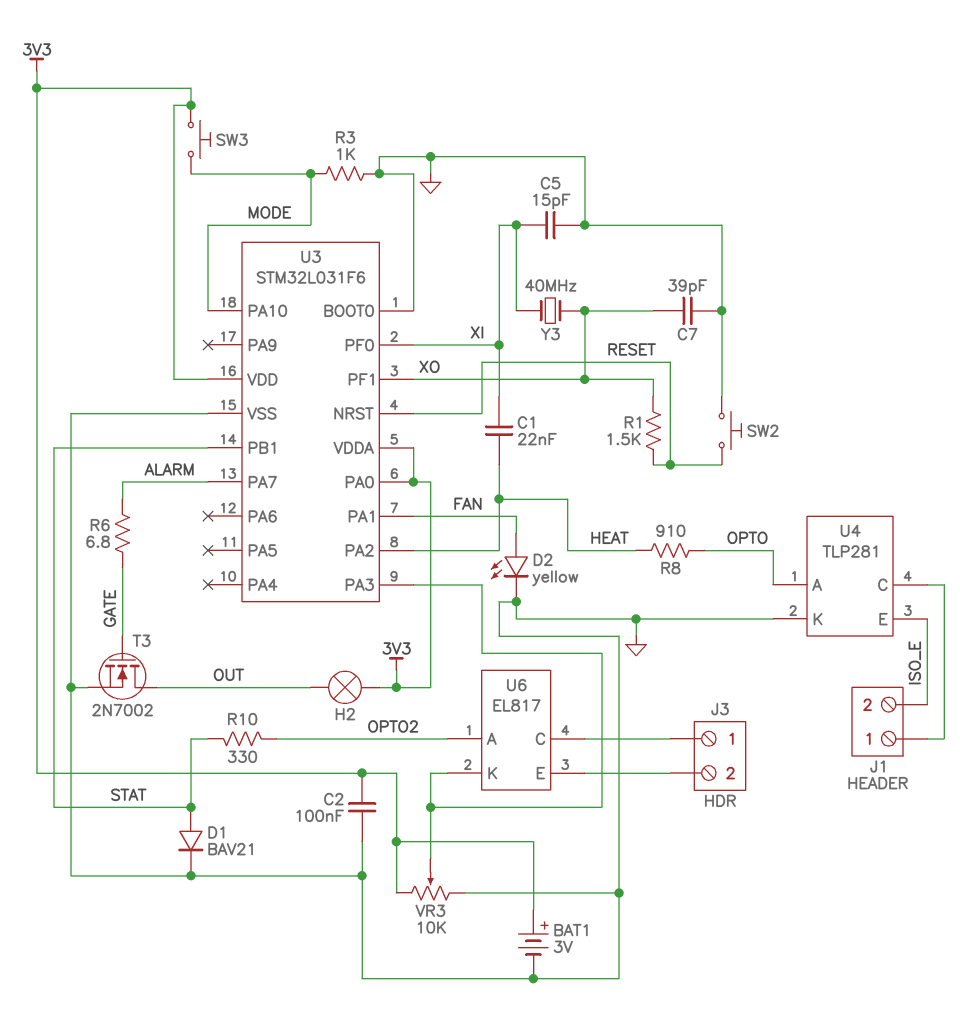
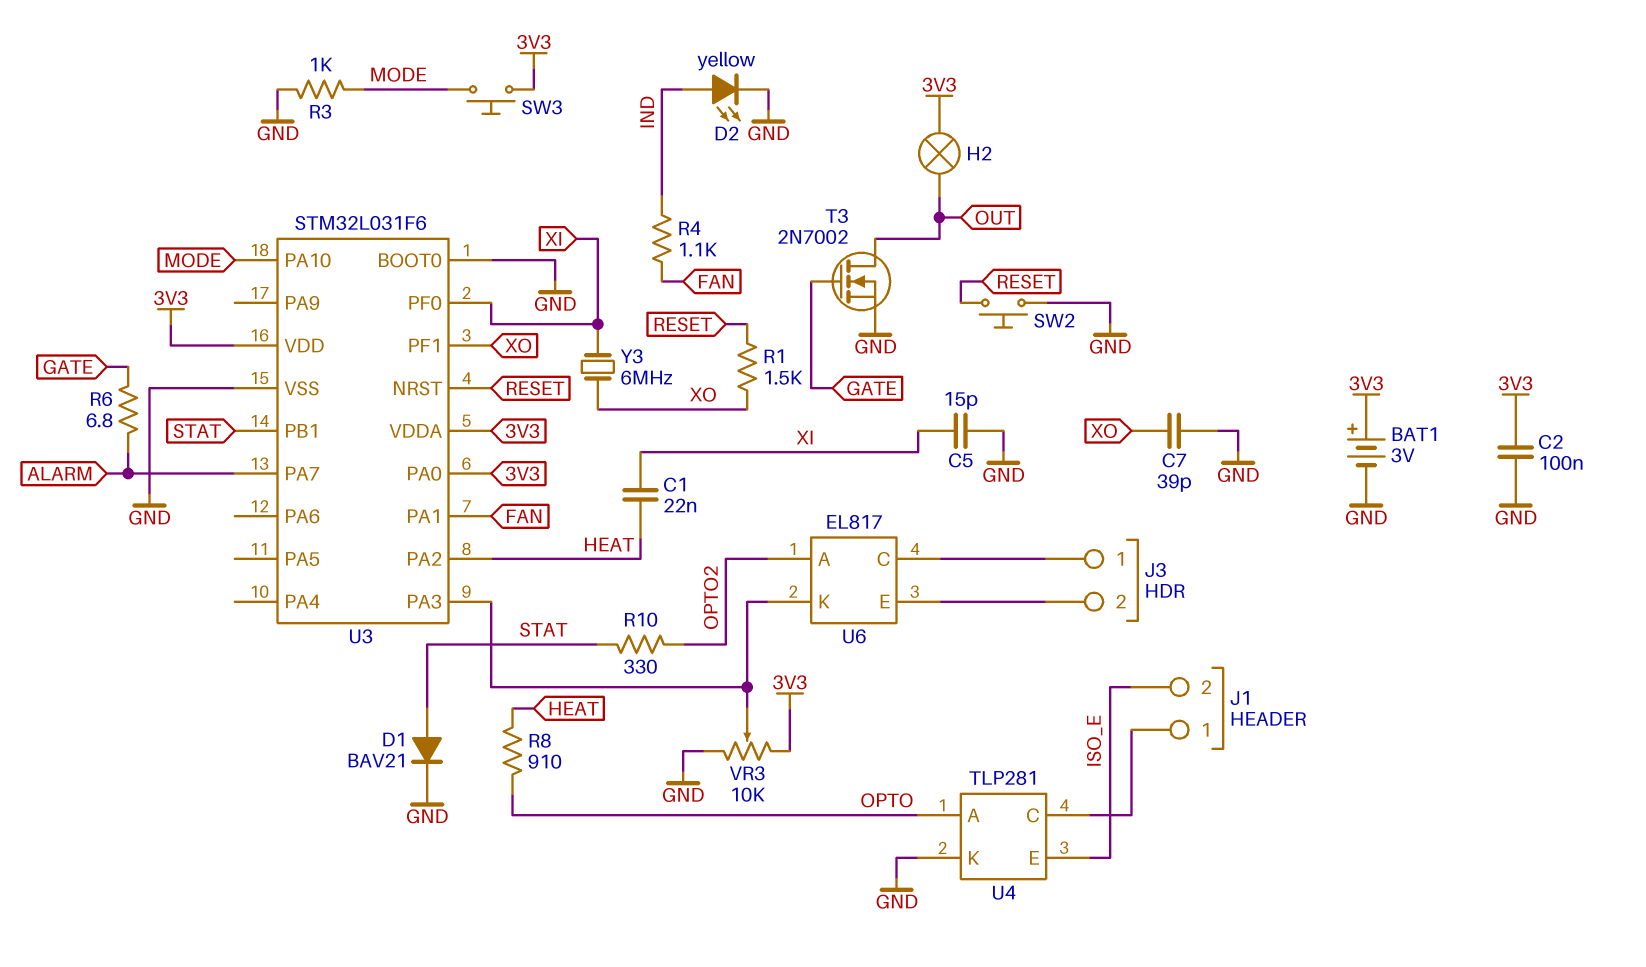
D2: LED yellow (A FAN, K GND) -> LED yellow (A IND, K GND)
R4: none -> 1.1k (FAN, IND)
Y3: 40MHz (XI, XO) -> 6MHz (XI, XO)

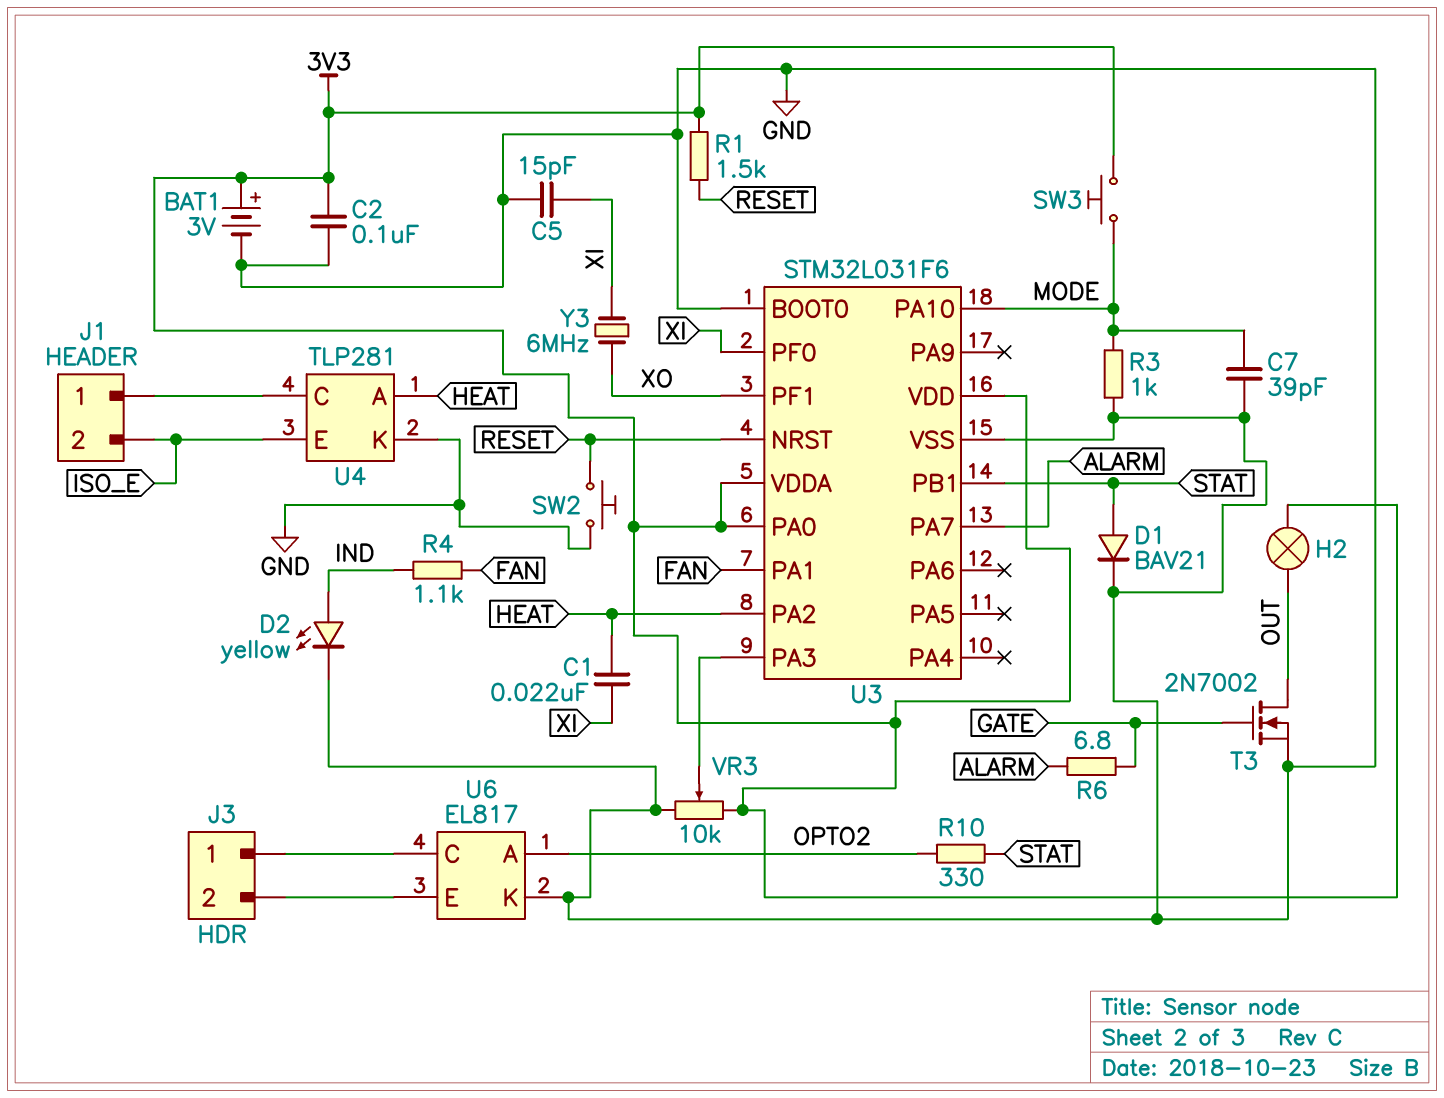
C7: 39pF (GND, XO) -> 39pF (GND, MODE)
R1: 1.5k (RESET, XO) -> 1.5k (3V3, RESET)
R8: 910 (HEAT, OPTO) -> none
U4 pin A: OPTO -> HEAT
U6 pin K: U3/PA3 -> GND

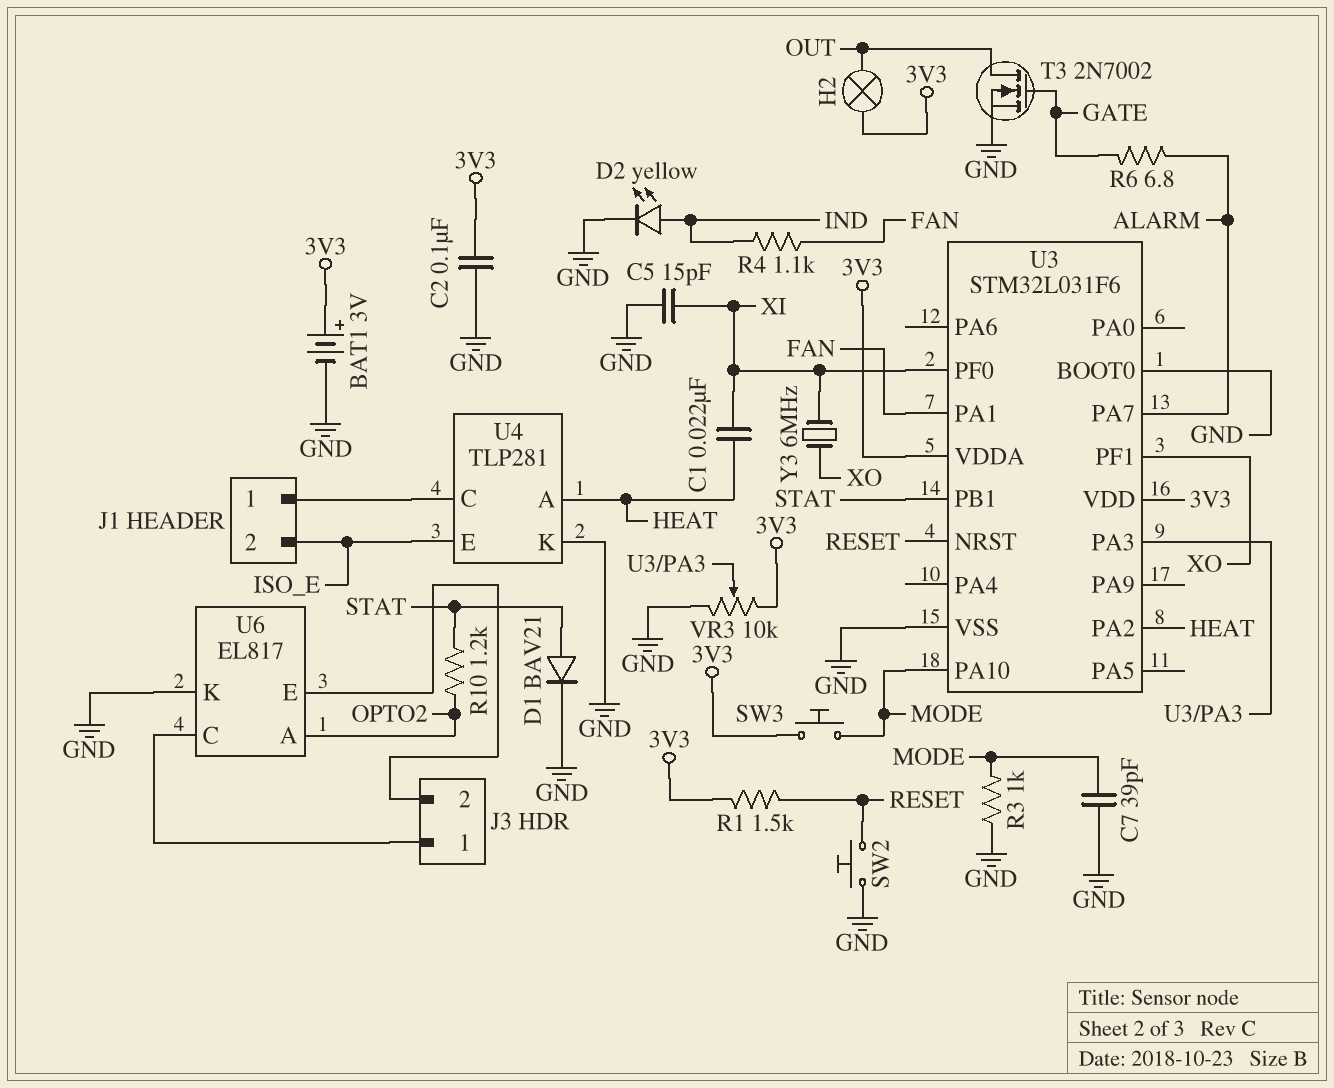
R10: 330 (OPTO2, STAT) -> 1.2k (OPTO2, STAT)
U3 pin PA0: 3V3 -> none

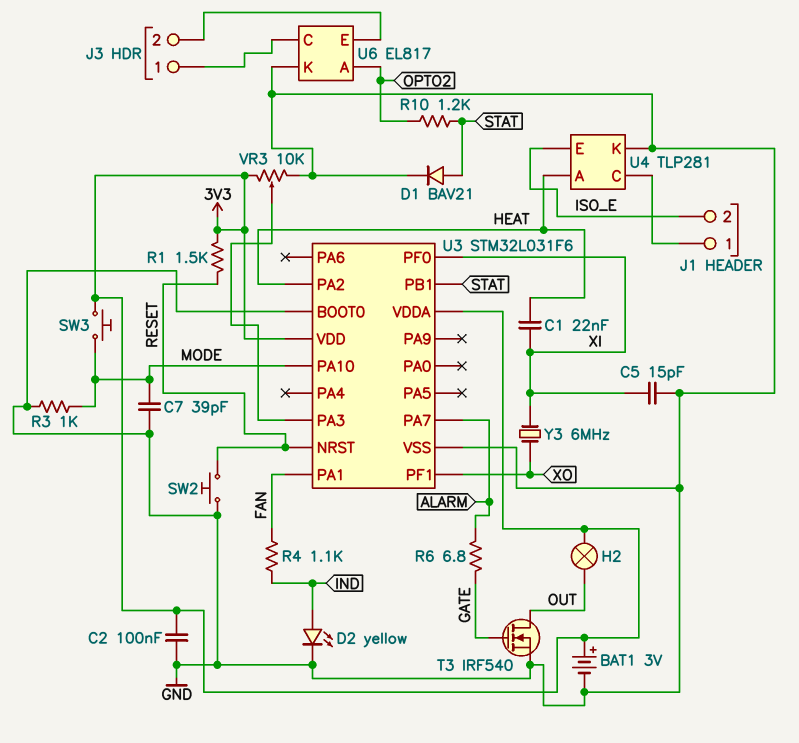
T3: NMOS 2N7002 (G GATE, D OUT, S GND) -> NMOS IRF540 (G GATE, D OUT, S GND)

